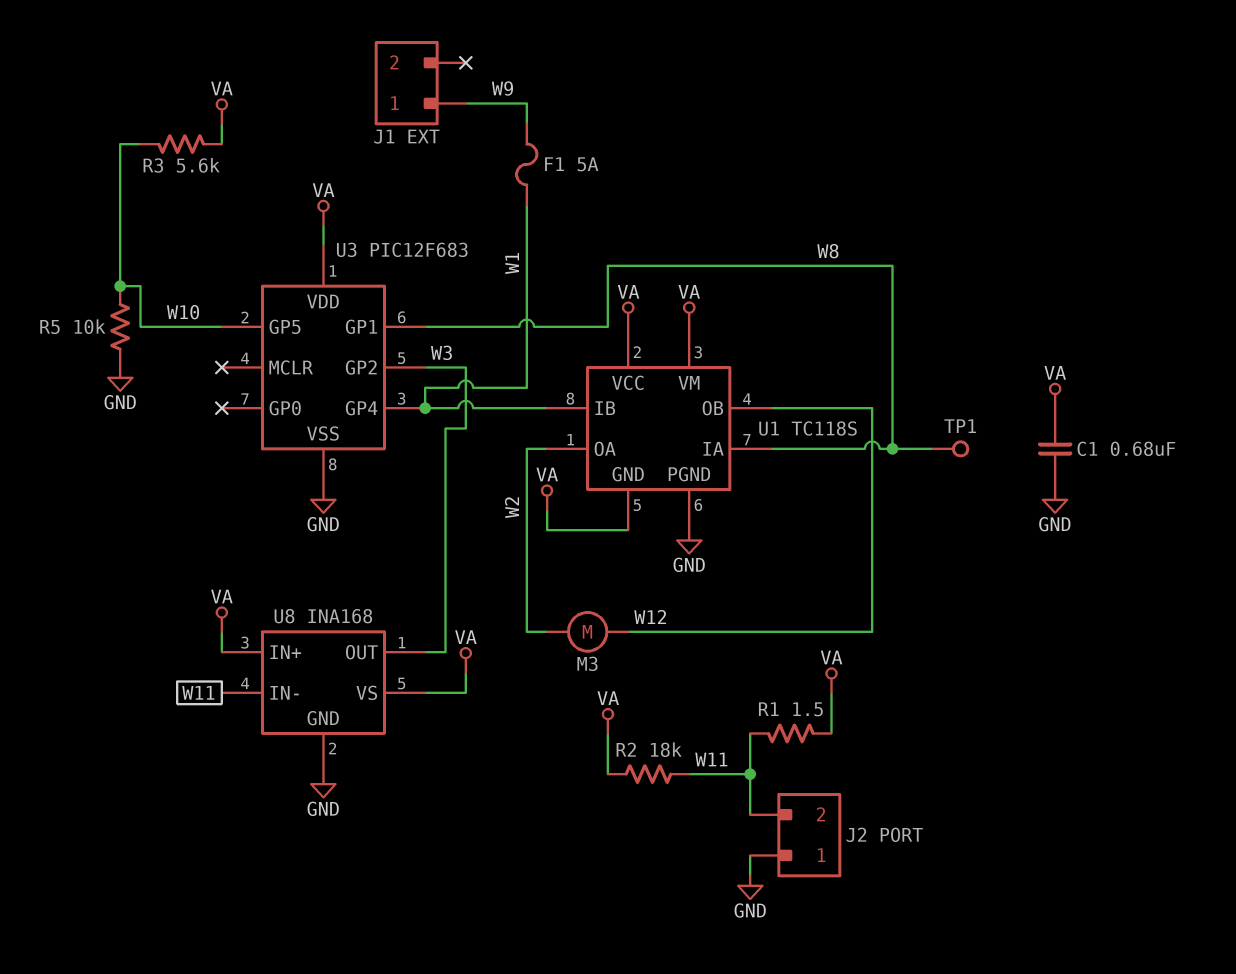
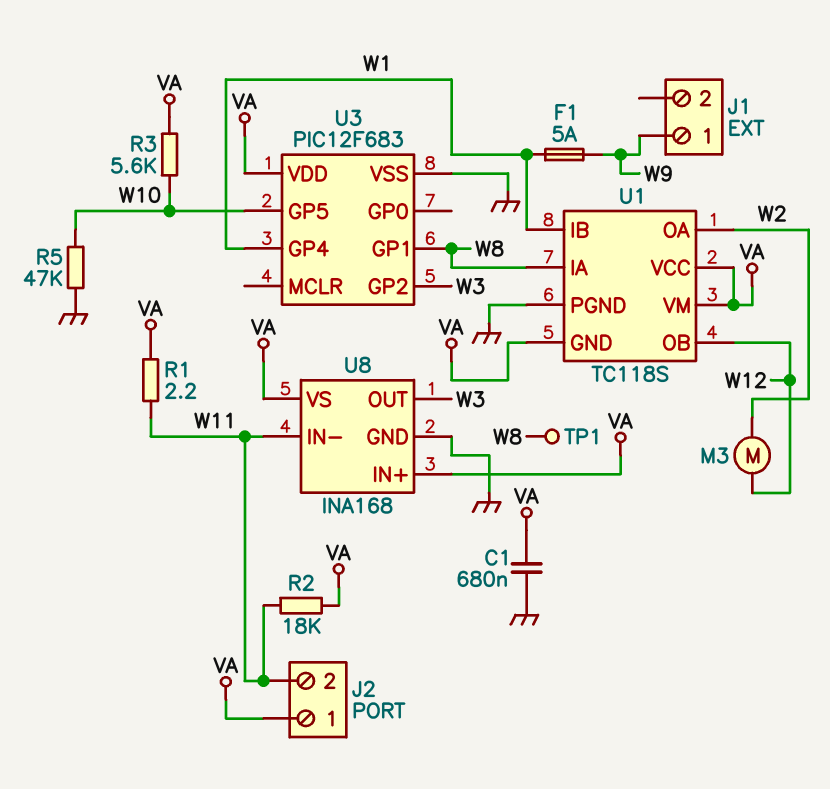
J2 pin 1: GND -> VA
R1: 1.5 (VA, W11) -> 2.2 (VA, W11)
R5: 10k (GND, W10) -> 47k (GND, W10)

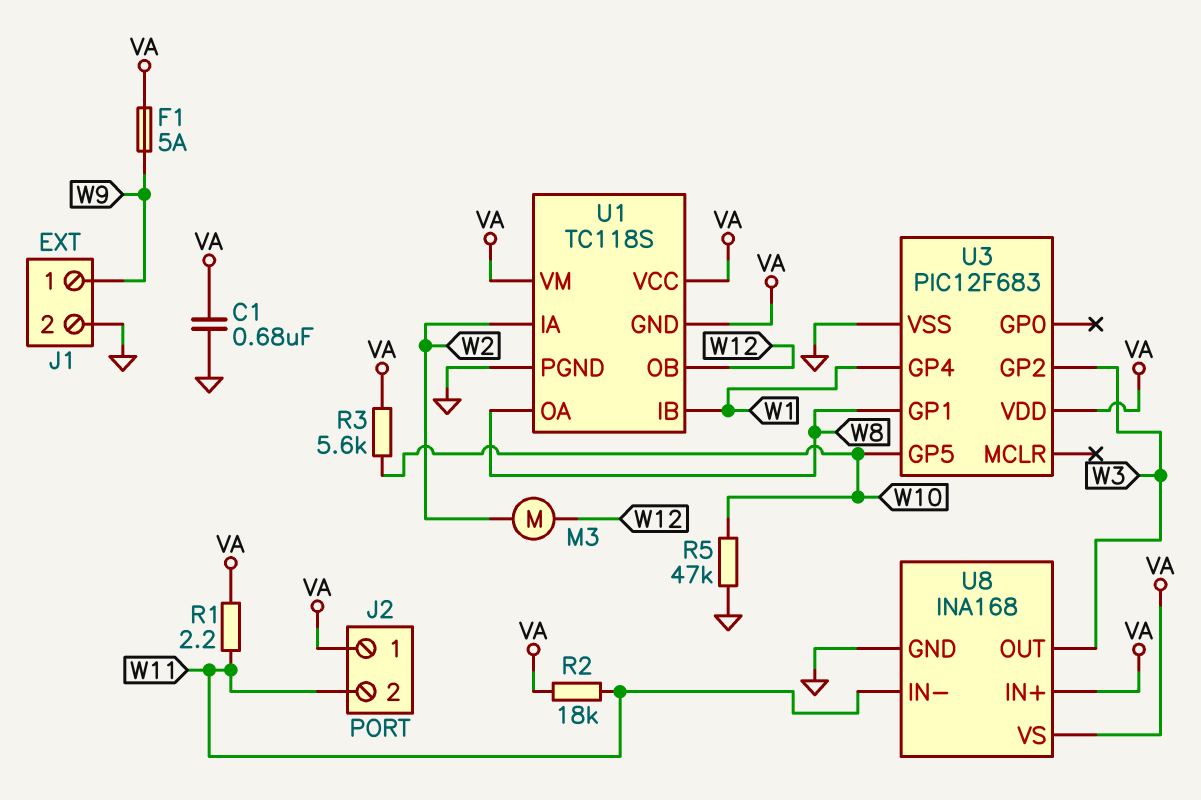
F1: 5A (W1, W9) -> 5A (VA, W9)
J1 pin 2: none -> GND
TP1: test point (W8) -> none
U1 pin IA: W8 -> W2
U1 pin OA: W2 -> W8

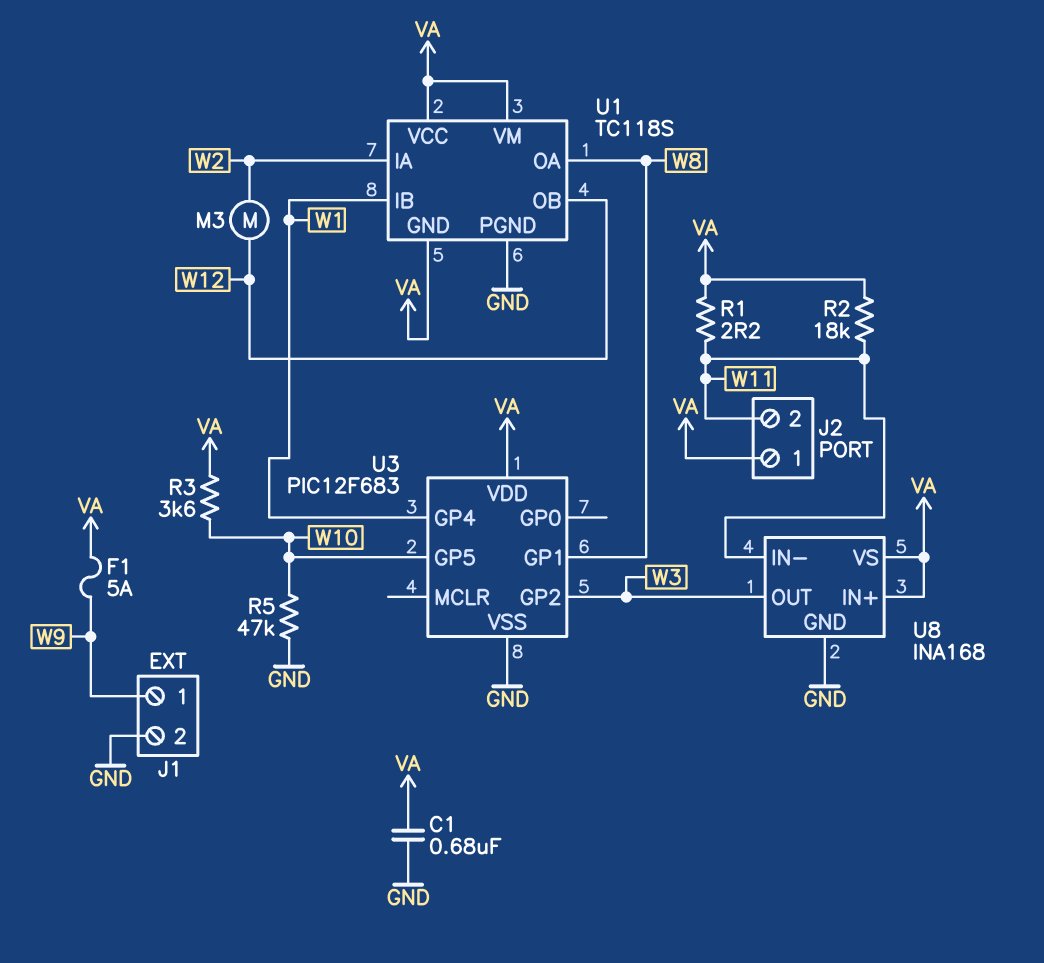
R3: 5.6k (VA, W10) -> 3.6k (VA, W10)

